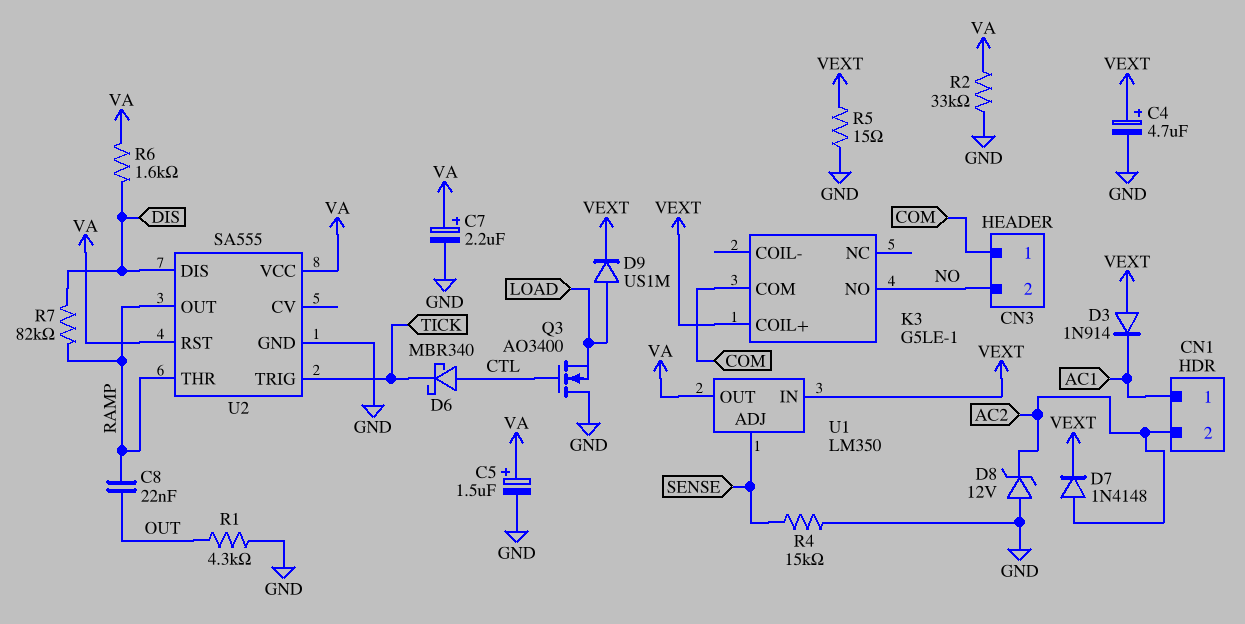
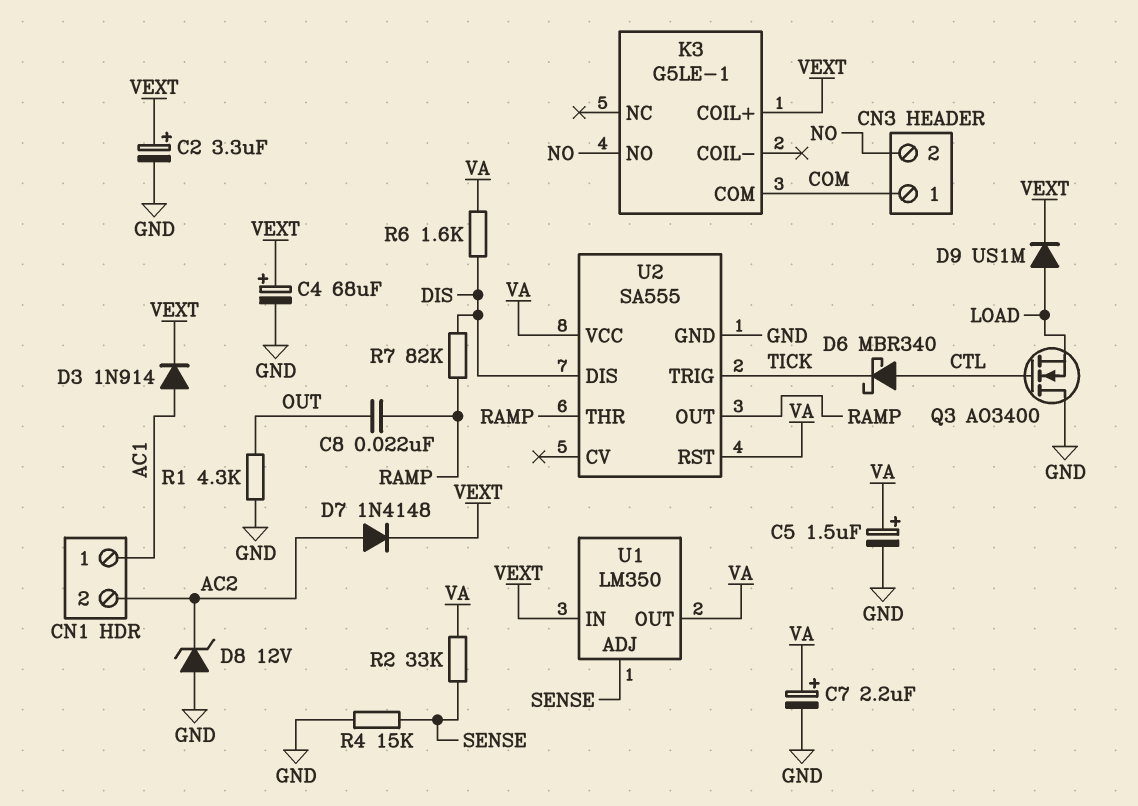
C2: none -> 3.3uF (plus VEXT, minus GND)
C4: 4.7uF (plus VEXT, minus GND) -> 68uF (plus VEXT, minus GND)
D3: diode 1N914 (A VEXT, K AC1) -> diode 1N914 (A AC1, K VEXT)
R2: 33k (GND, VA) -> 33k (SENSE, VA)
R5: 15 (GND, VEXT) -> none

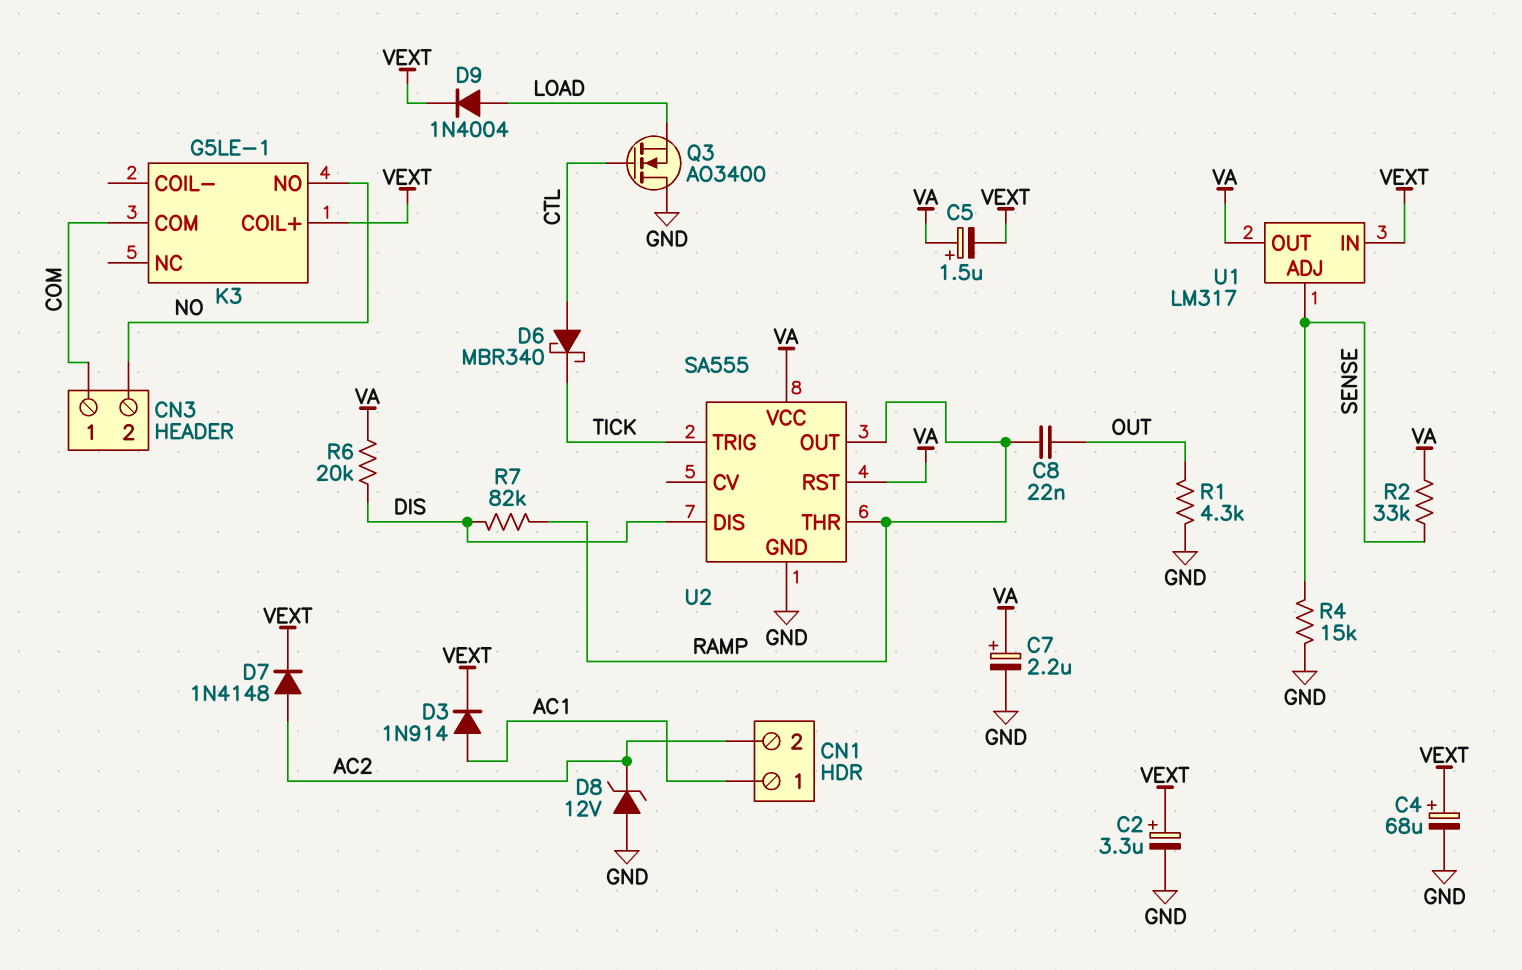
C5: 1.5uF (plus VA, minus GND) -> 1.5uF (plus VA, minus VEXT)
D9: diode US1M (A LOAD, K VEXT) -> diode 1N4004 (A LOAD, K VEXT)
R6: 1.6k (DIS, VA) -> 20k (DIS, VA)
U1: LM350 -> LM317

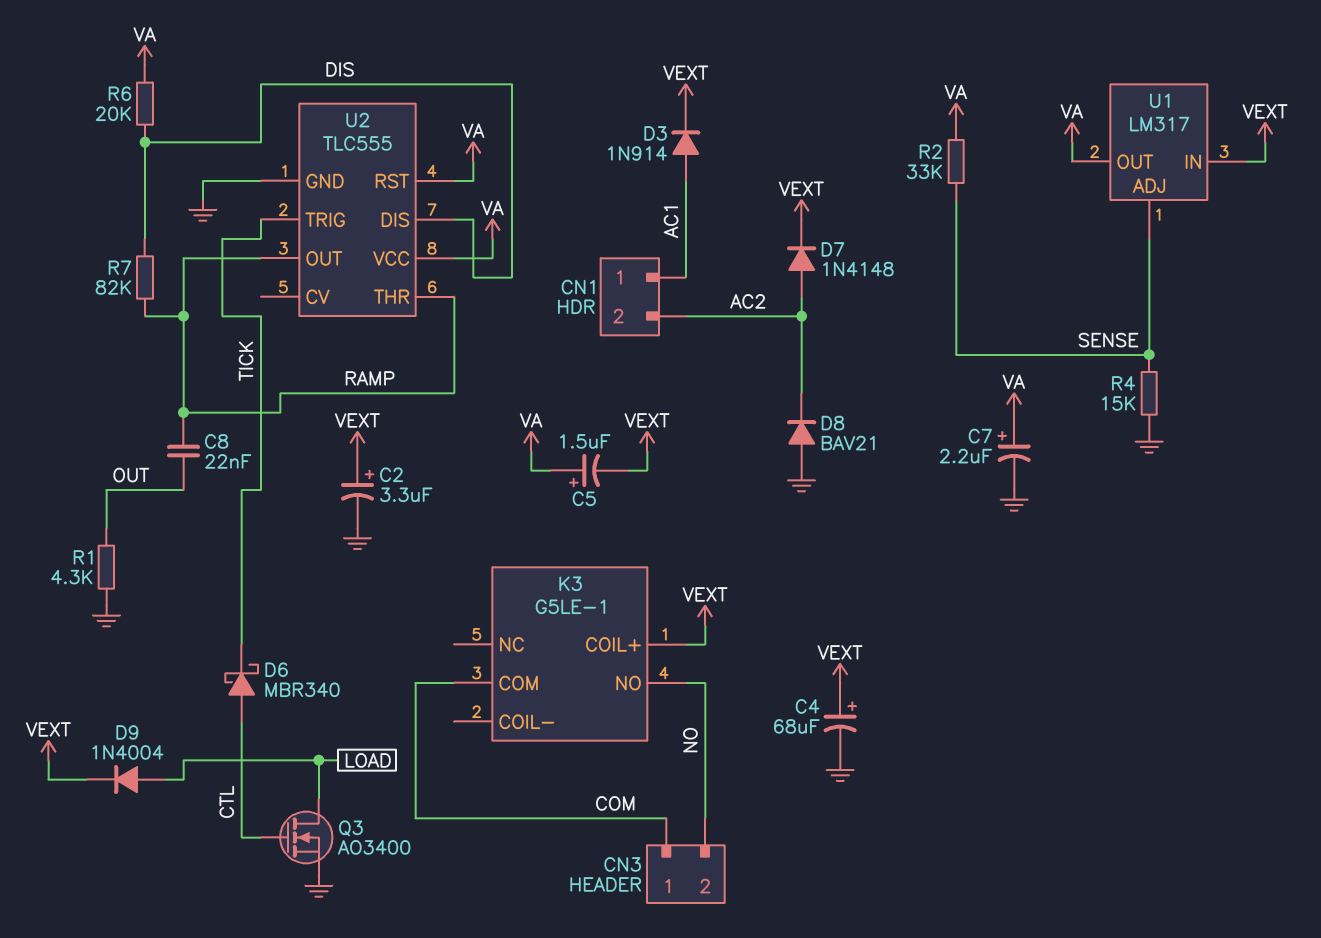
D8: zener 12V (A GND, K AC2) -> diode BAV21 (A GND, K AC2)
Q3: NMOS AO3400 (G CTL, D GND, S LOAD) -> NMOS AO3400 (G CTL, D LOAD, S GND)
U2: SA555 -> TLC555

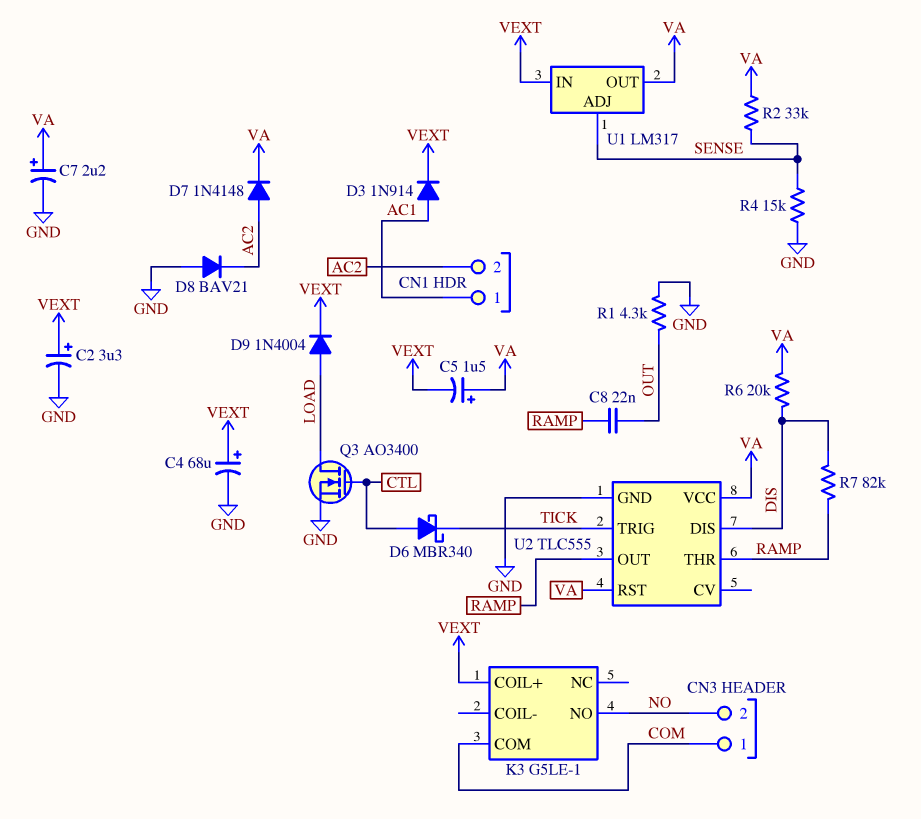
D7: diode 1N4148 (A AC2, K VEXT) -> diode 1N4148 (A AC2, K VA)

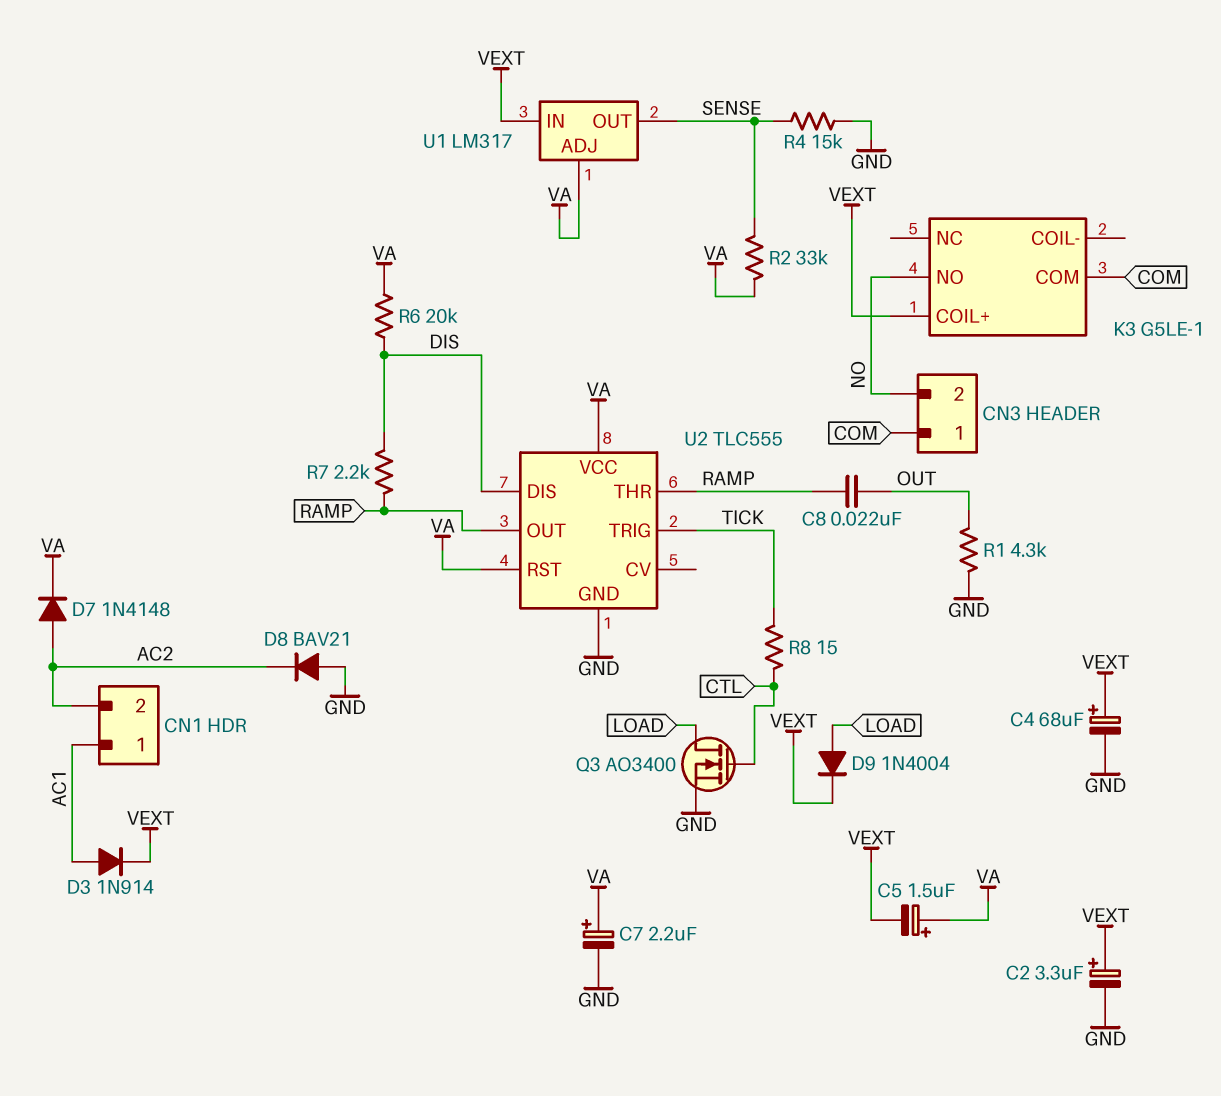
D6: schottky MBR340 (A CTL, K TICK) -> none
R7: 82k (DIS, RAMP) -> 2.2k (DIS, RAMP)
R8: none -> 15 (CTL, TICK)
U1 pin ADJ: SENSE -> VA
U1 pin OUT: VA -> SENSE

